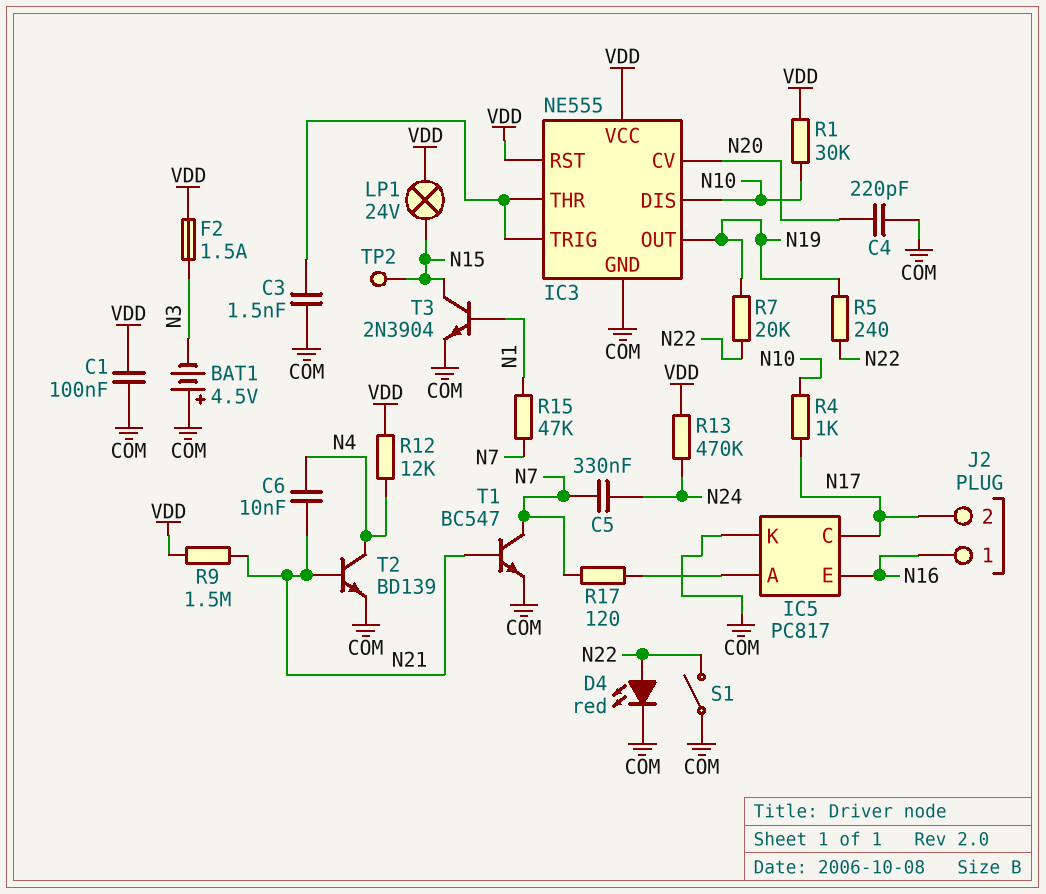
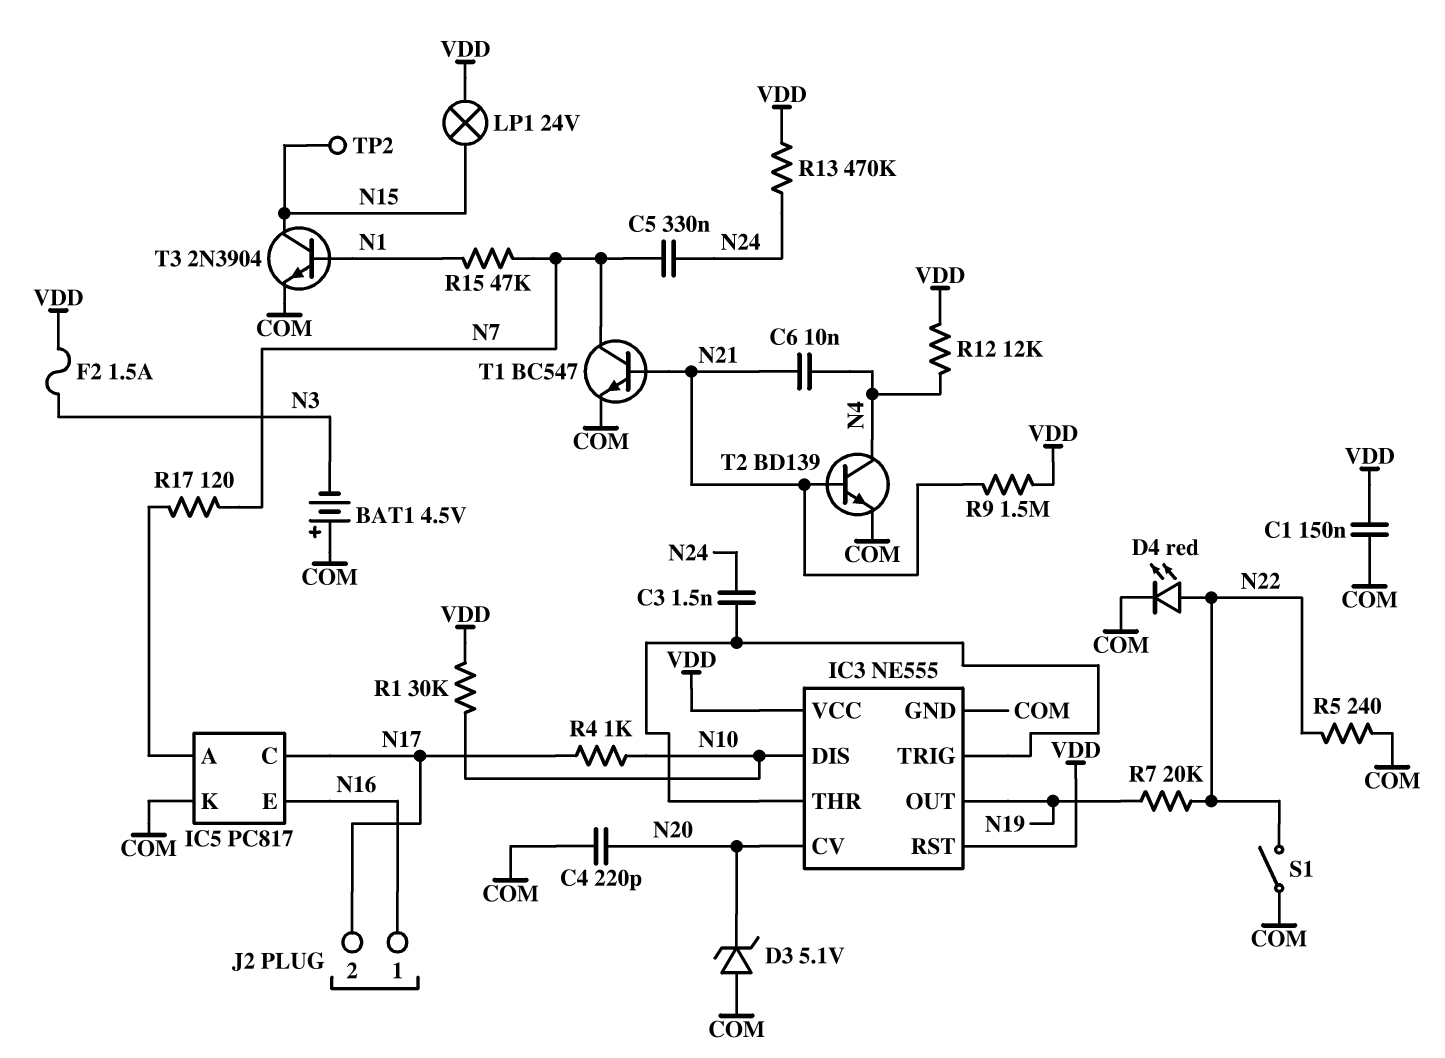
C1: 100nF (COM, VDD) -> 150nF (COM, VDD)
C3: 1.5nF (COM, IC3/THR) -> 1.5nF (IC3/THR, N24)
D3: none -> zener 5.1V (A COM, K N20)
R5: 240 (N19, N22) -> 240 (COM, N22)

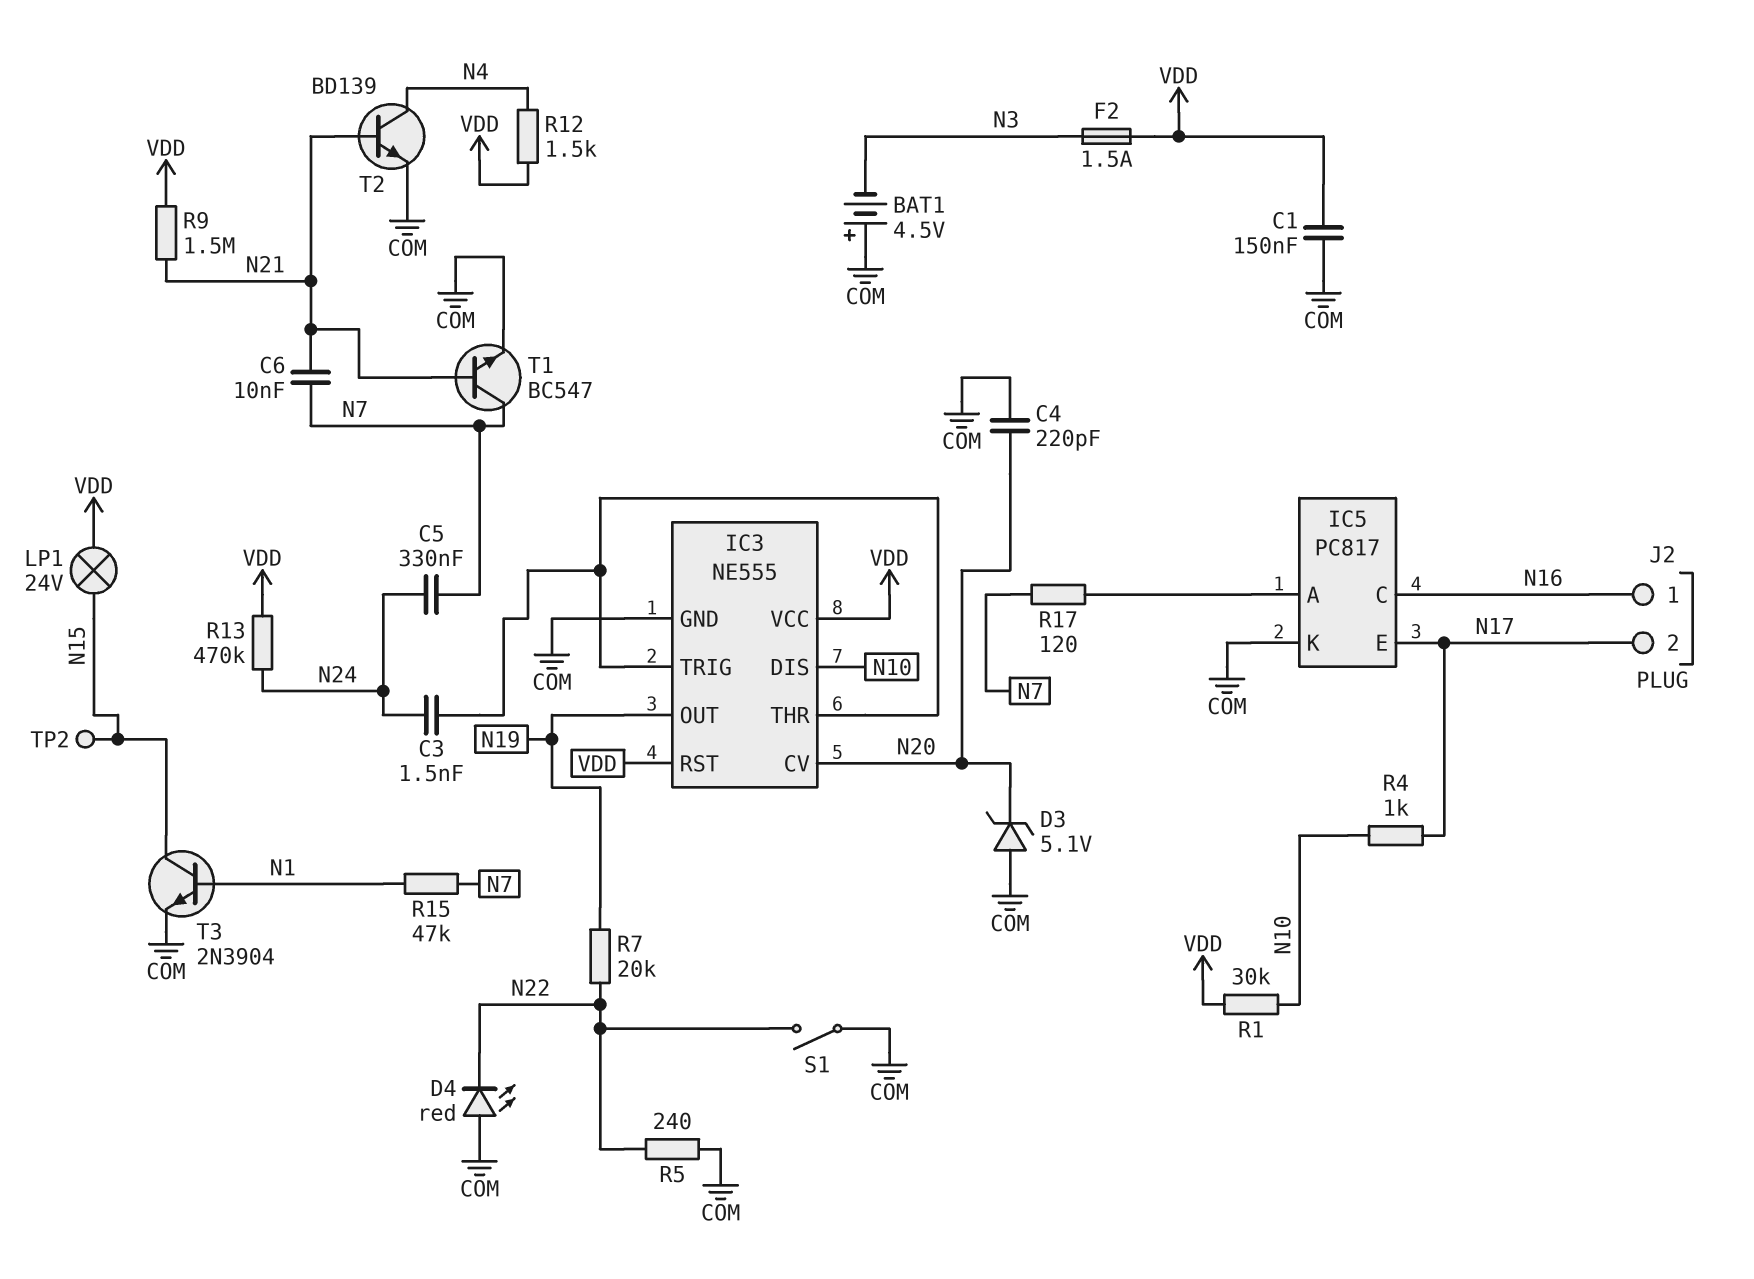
C6: 10nF (N4, N21) -> 10nF (N7, N21)
D4: LED red (A N22, K COM) -> LED red (A COM, K N22)
IC5 pin C: N17 -> N16
IC5 pin E: N16 -> N17
R12: 12k (N4, VDD) -> 1.5k (N4, VDD)

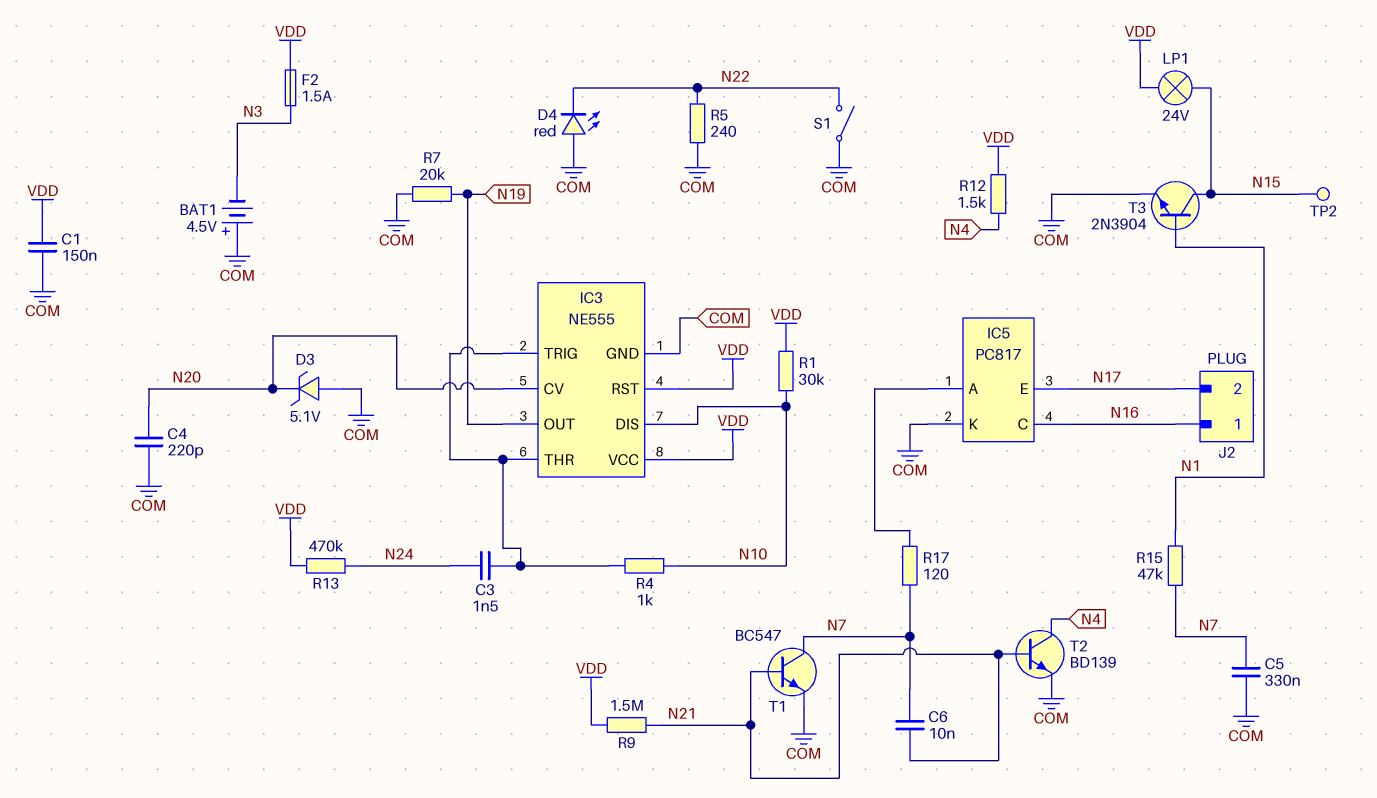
C5: 330nF (N7, N24) -> 330nF (COM, N7)
R4: 1k (N10, N17) -> 1k (IC3/THR, N10)
R7: 20k (N19, N22) -> 20k (COM, N19)

